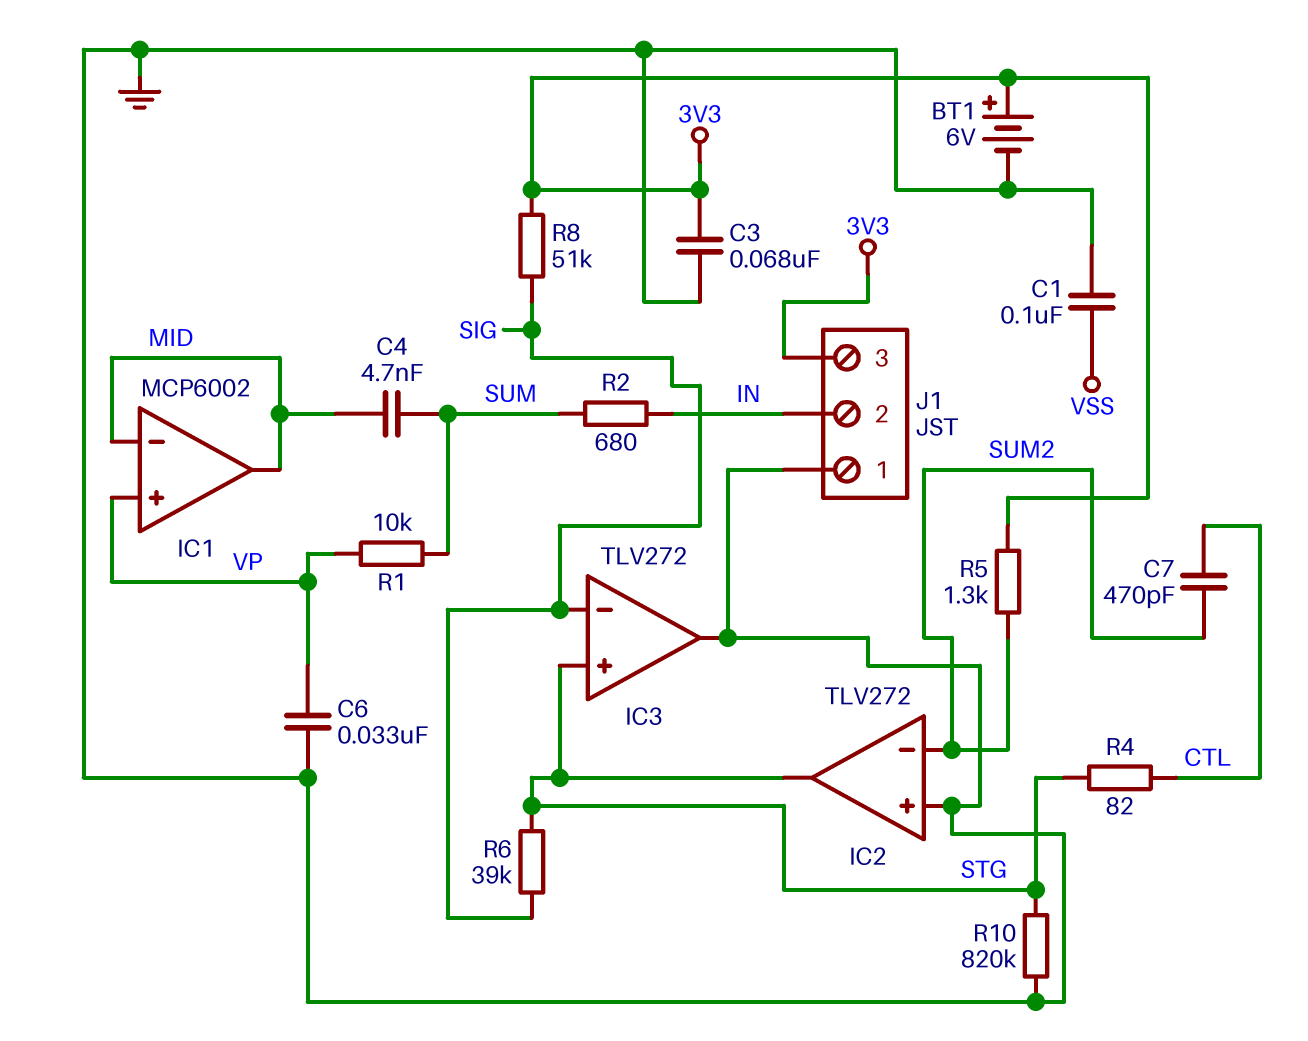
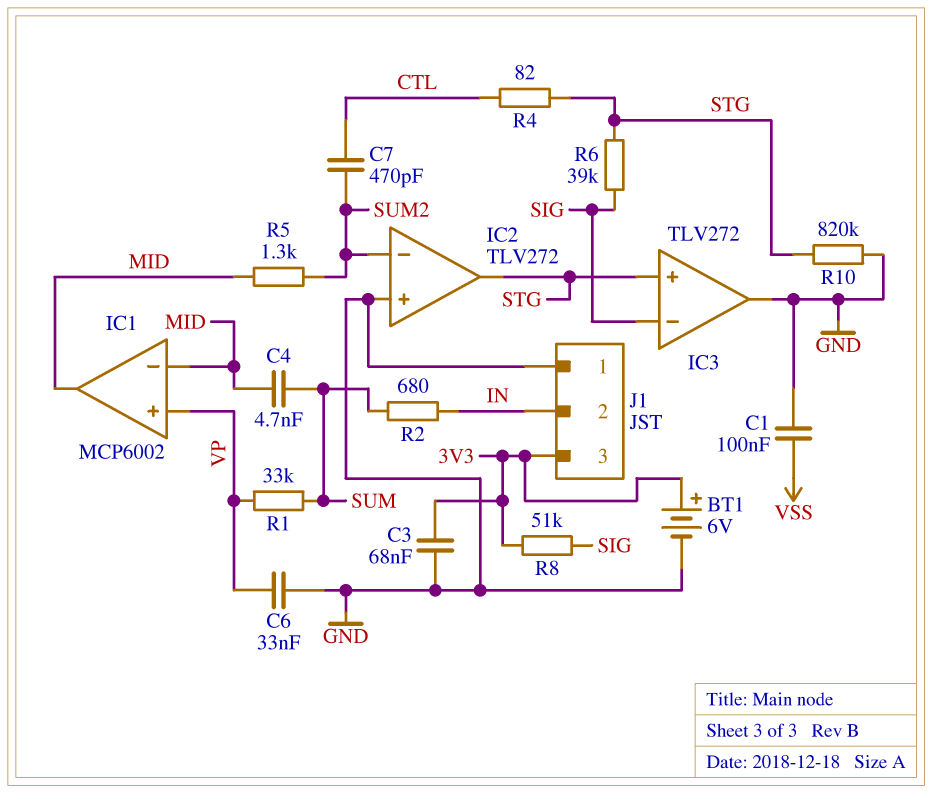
R1: 10k (SUM, VP) -> 33k (SUM, VP)
R5: 1.3k (3V3, SUM2) -> 1.3k (MID, SUM2)

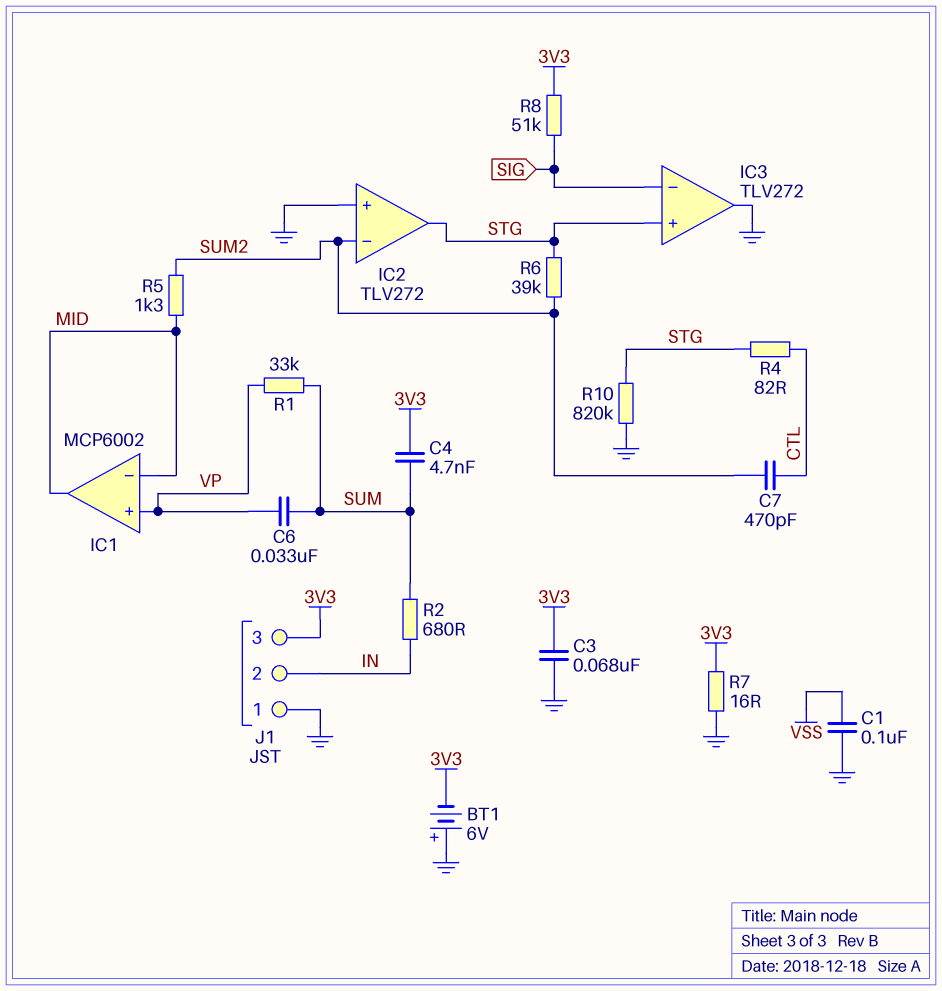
BT1: 6V (plus 3V3, minus GND) -> 6V (plus GND, minus 3V3)
C4: 4.7nF (MID, SUM) -> 4.7nF (3V3, SUM)
C6: 33nF (GND, VP) -> 33nF (SUM, VP)
R6: 39k (SIG, STG) -> 39k (STG, SUM2)
R7: none -> 16 (3V3, GND)

